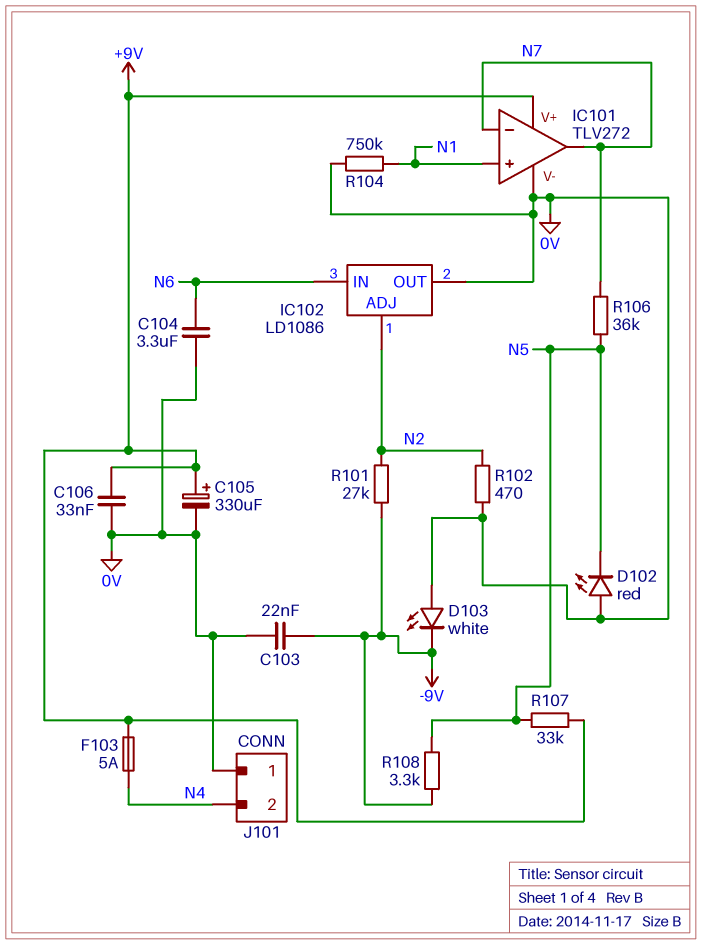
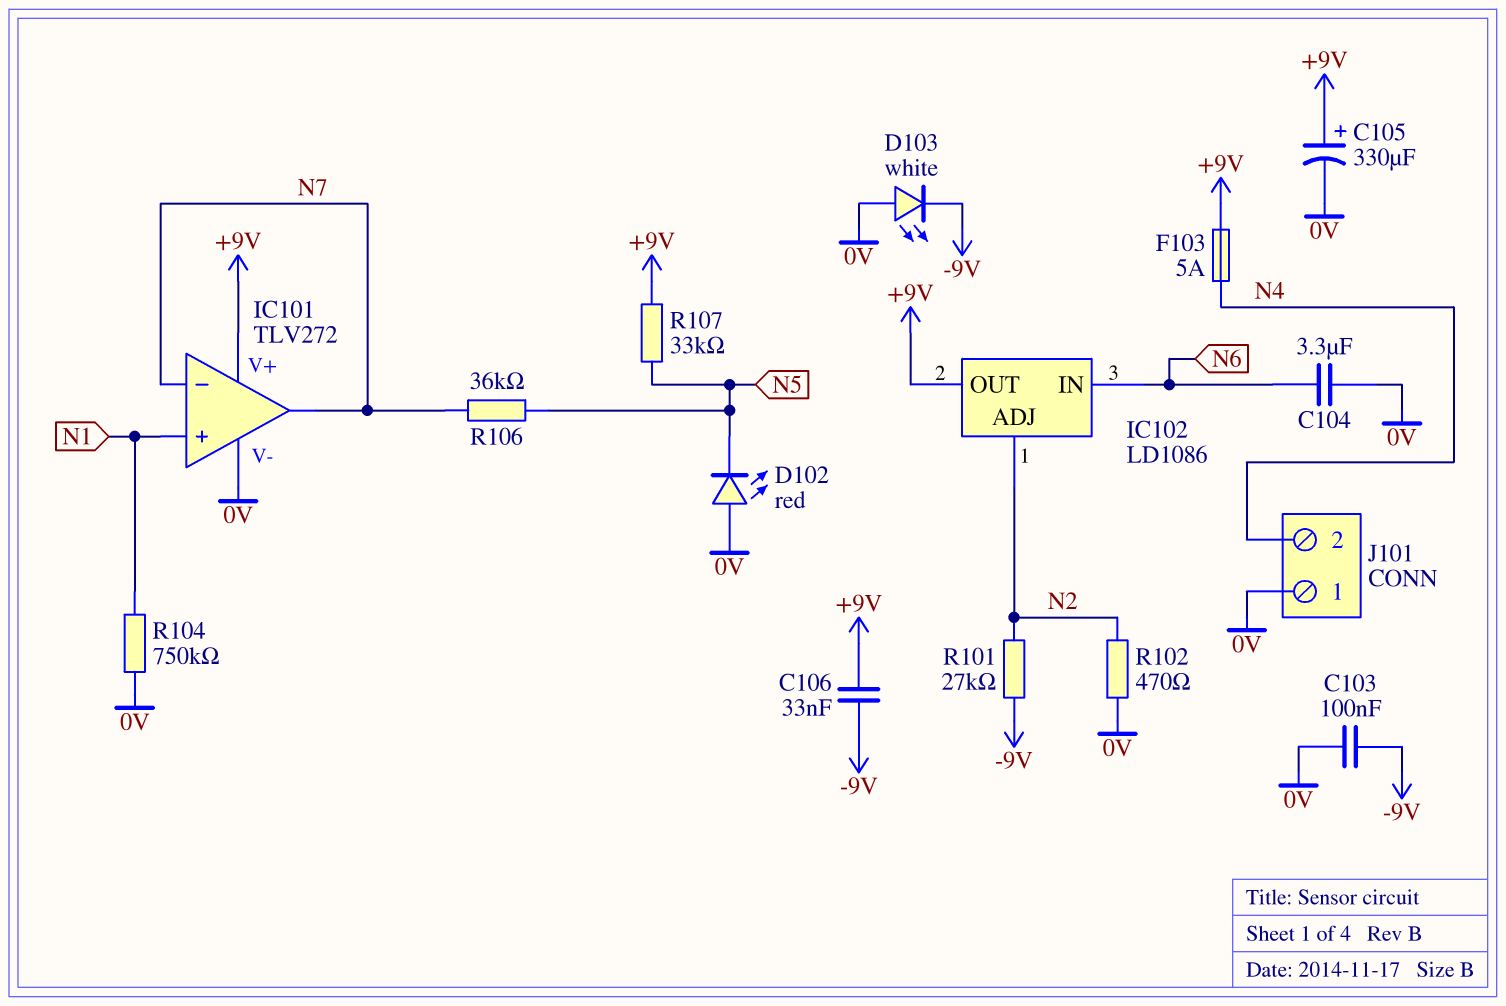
C103: 22nF (-9V, 0V) -> 100nF (-9V, 0V)
C106: 33nF (+9V, 0V) -> 33nF (+9V, -9V)
IC102 pin OUT: 0V -> +9V
R108: 3.3k (-9V, N5) -> none

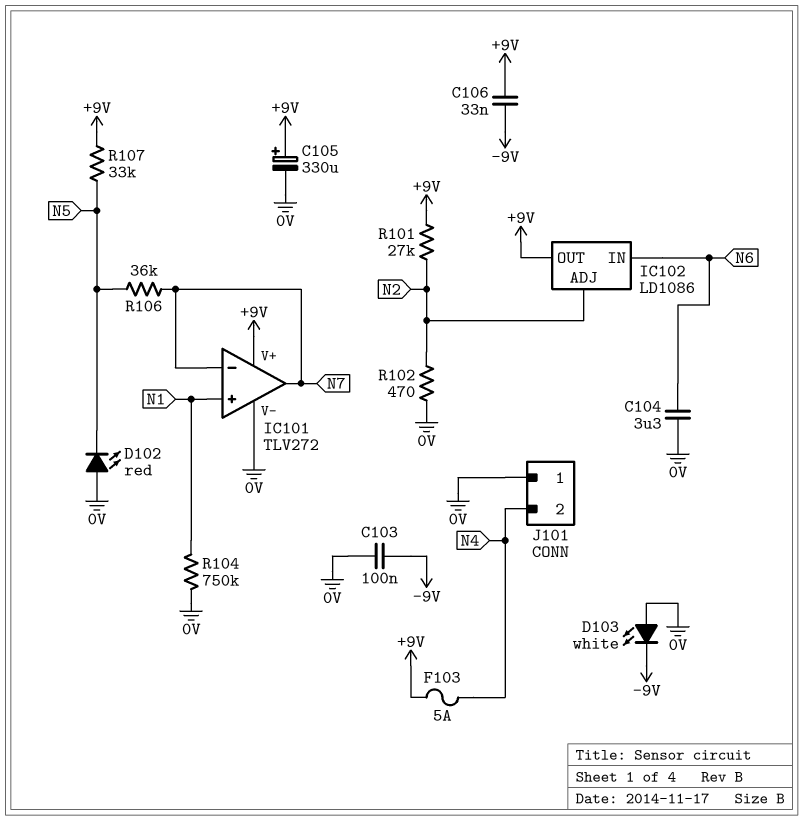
R101: 27k (-9V, N2) -> 27k (+9V, N2)

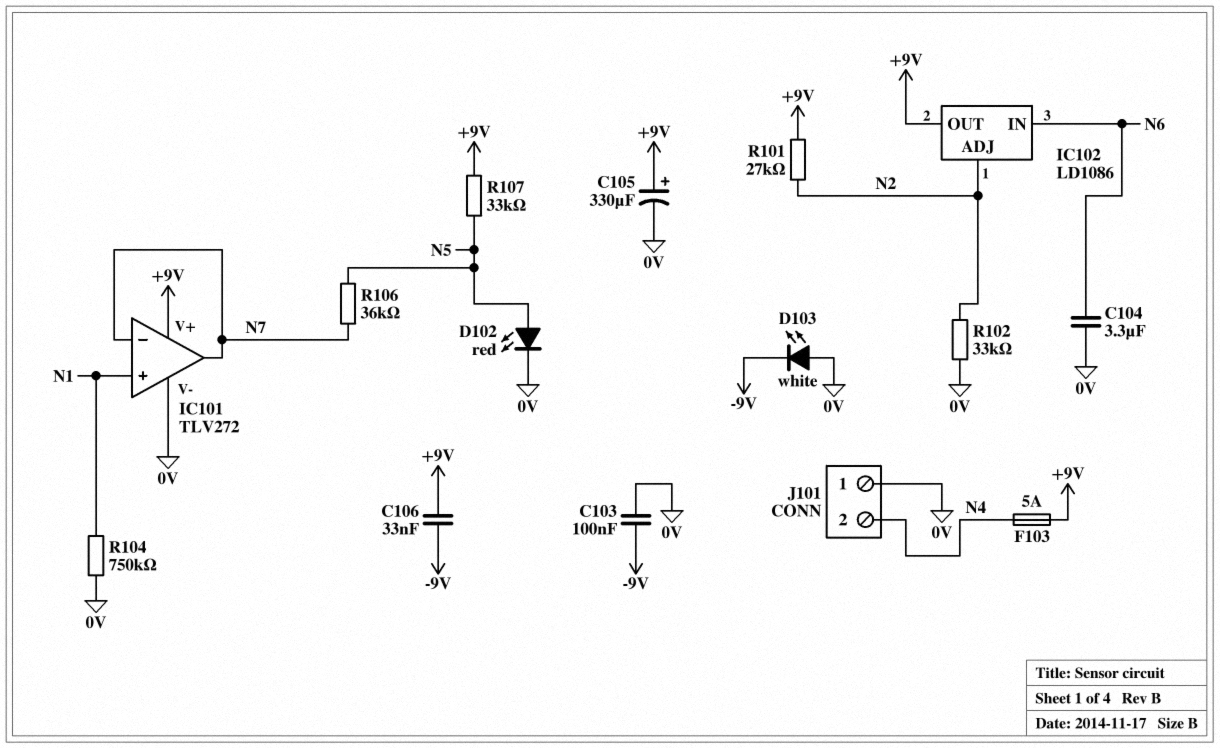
D102: LED red (A 0V, K N5) -> LED red (A N5, K 0V)
R102: 470 (0V, N2) -> 33k (0V, N2)

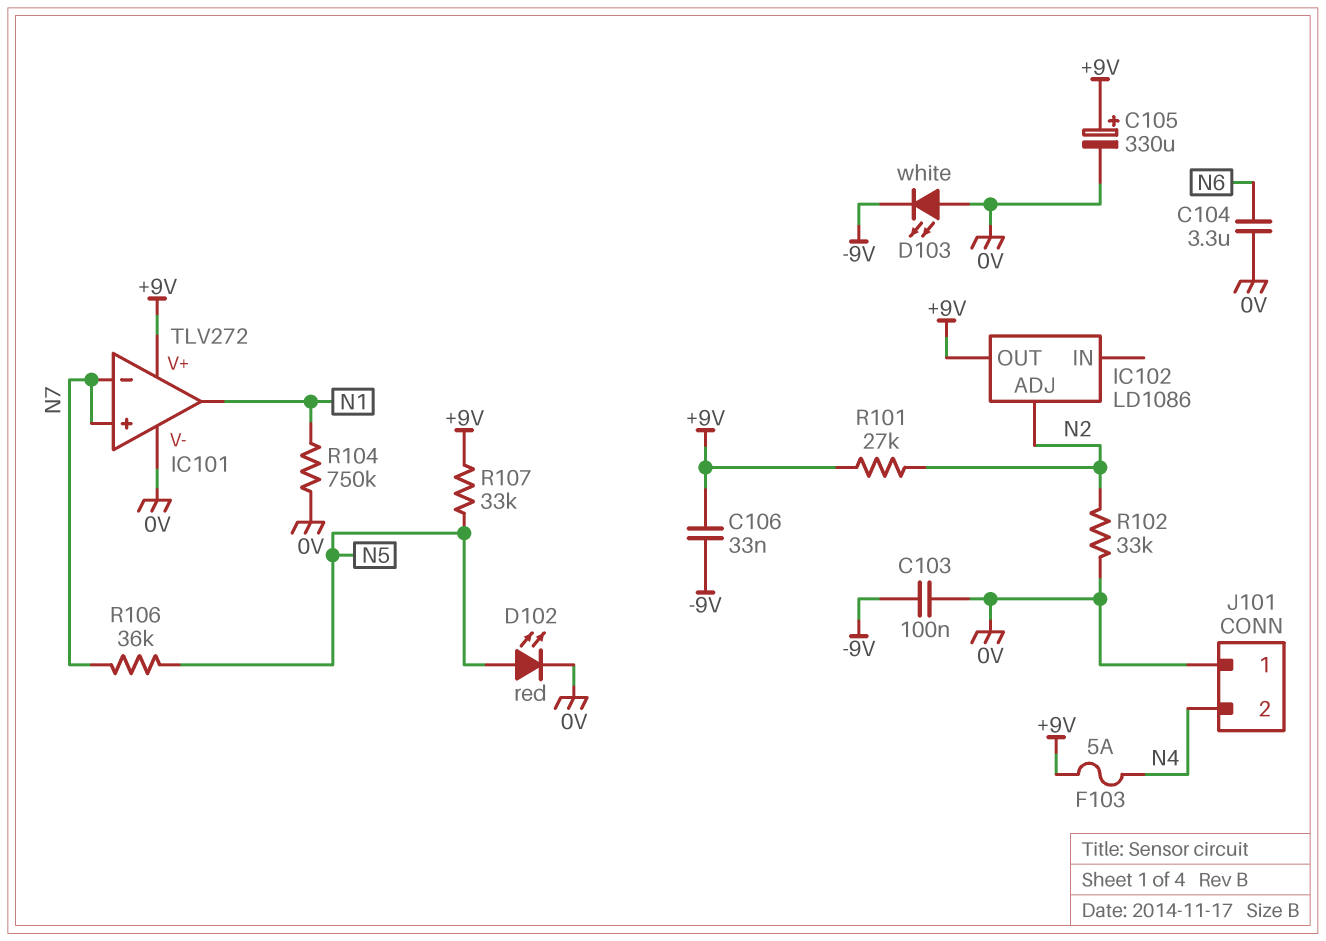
IC101 pin in+: N1 -> N7
IC101 pin out: N7 -> N1
IC102 pin IN: N6 -> none

